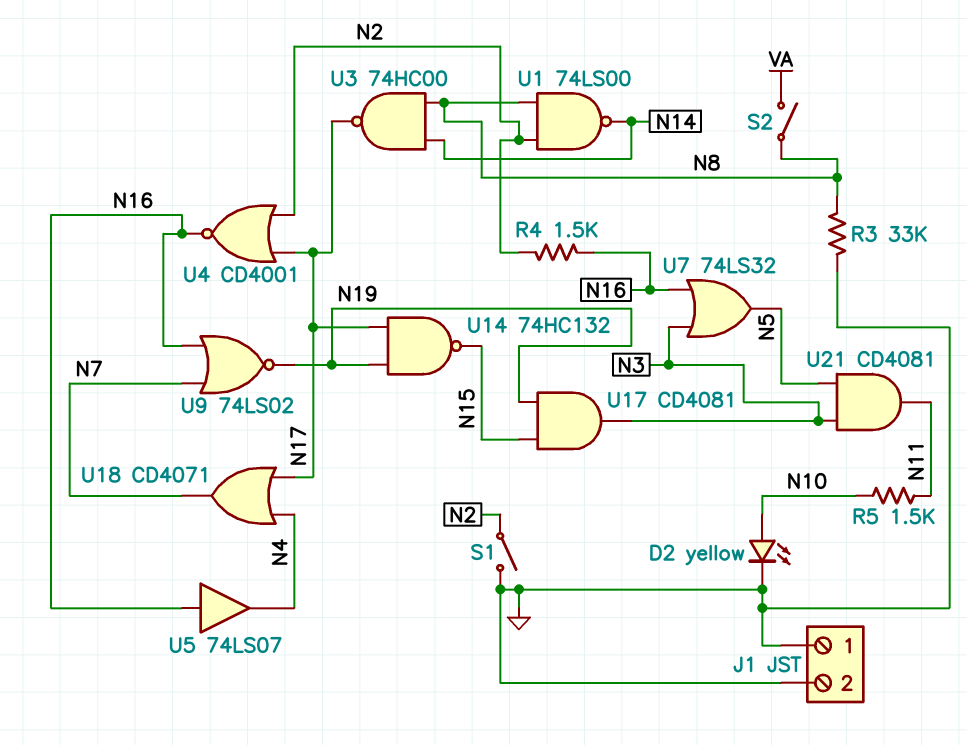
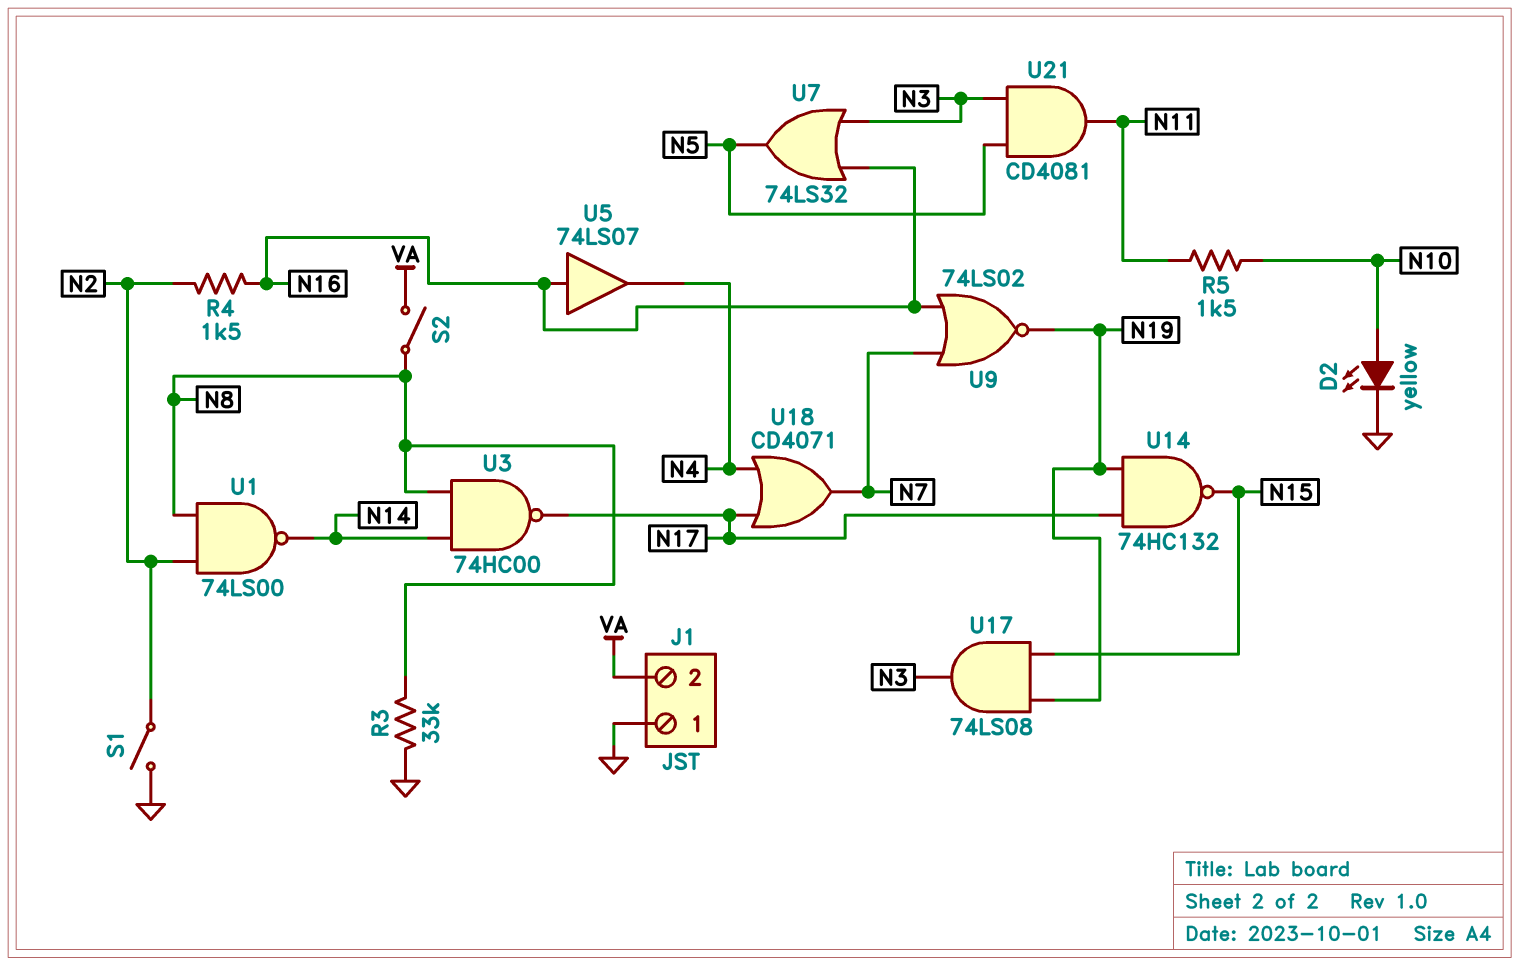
J1 pin 2: GND -> VA
U4: NOR CD4001 (in N2, in N17, out N16) -> none
U17: AND CD4081 (in N15, in N19, out N3) -> AND 74LS08 (in N15, in N19, out N3)

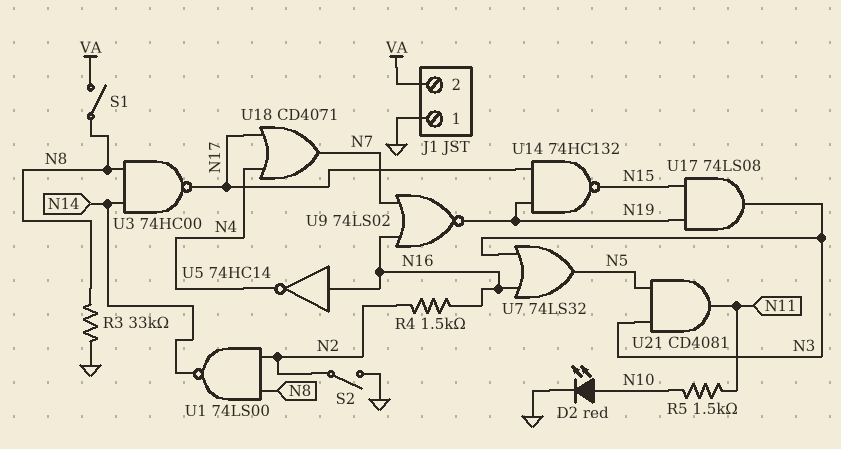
D2: LED yellow (A N10, K GND) -> LED red (A N10, K GND)
S1: switch (GND, N2) -> switch (N8, VA)
S2: switch (N8, VA) -> switch (GND, N2)
U5: buffer 74LS07 (in N16, out N4) -> NOT 74HC14 (in N16, out N4)

